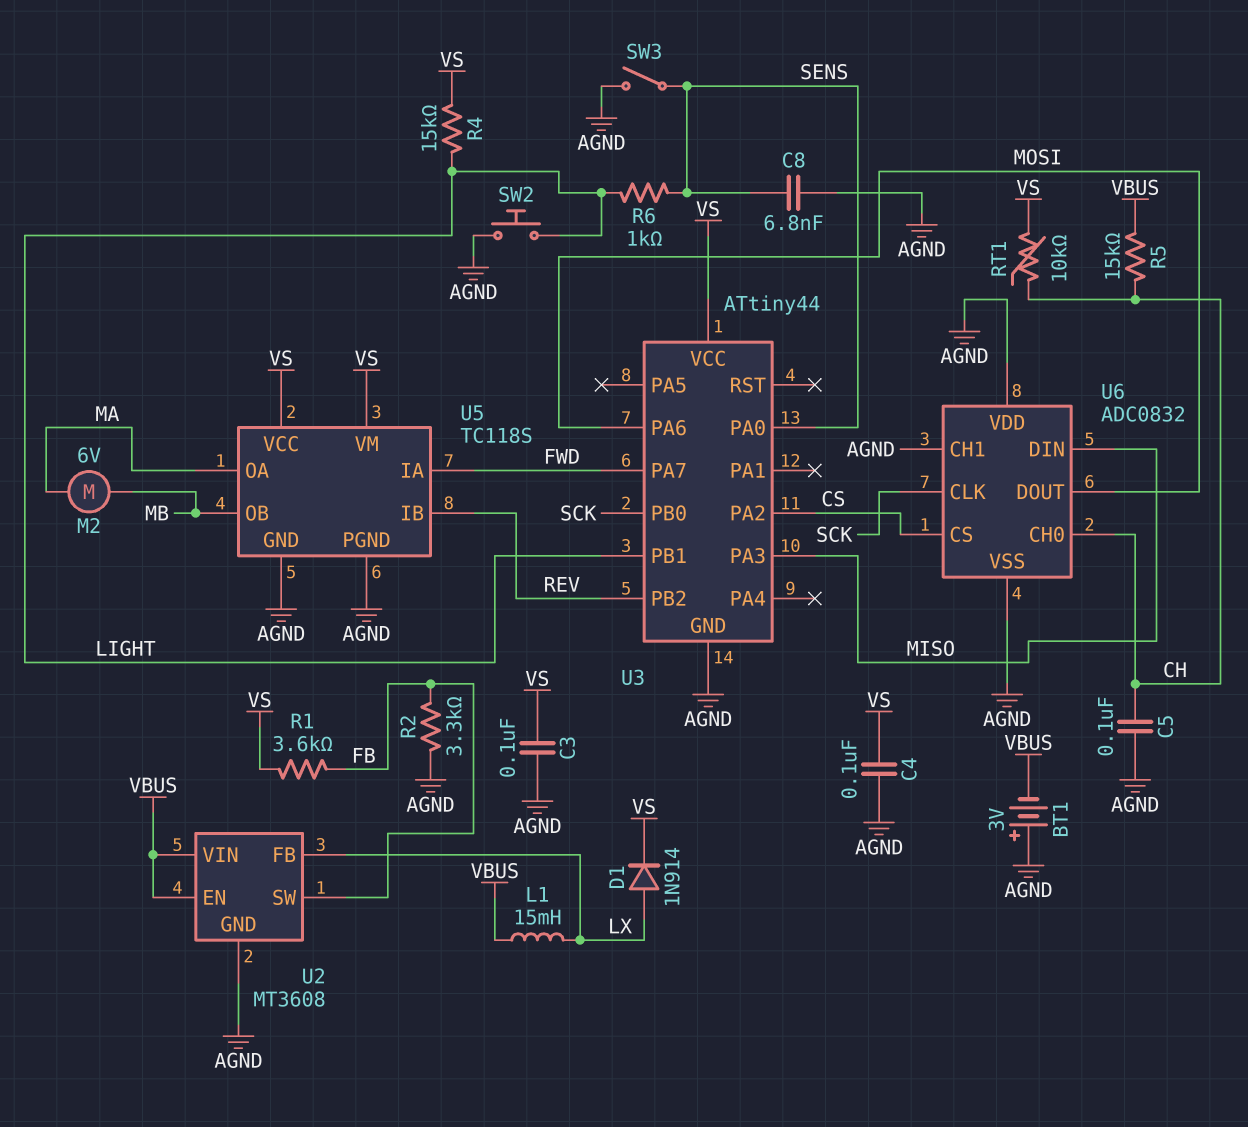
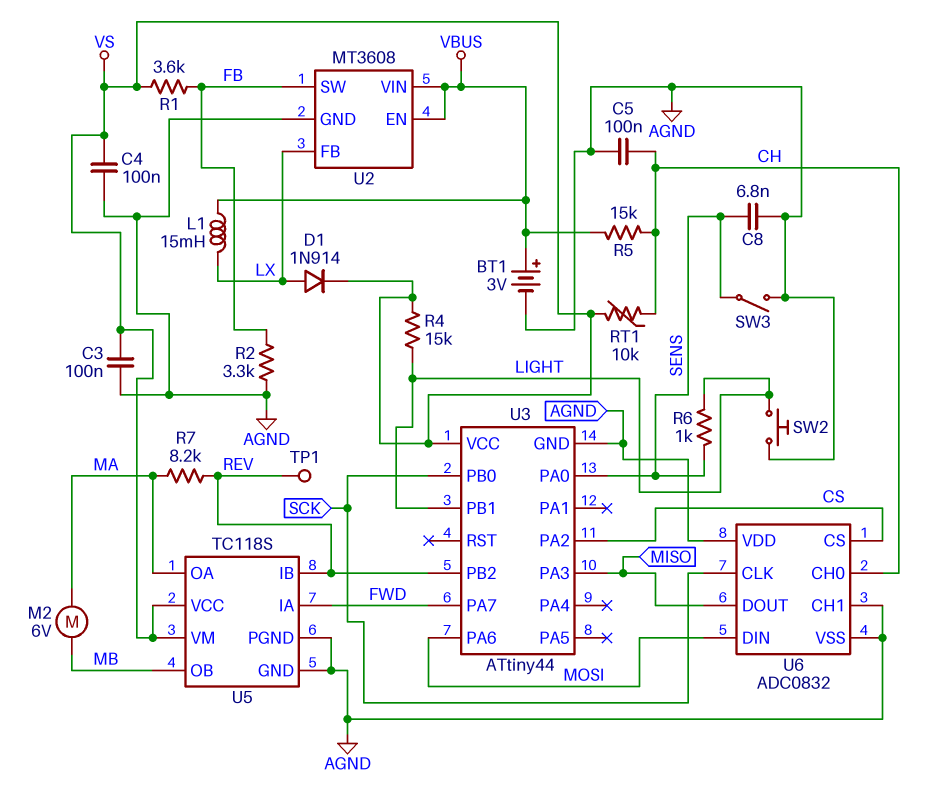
BT1: 3V (plus AGND, minus VBUS) -> 3V (plus VBUS, minus AGND)
R7: none -> 8.2k (MA, REV)
TP1: none -> test point (REV)
U6 pin DIN: MISO -> MOSI
U6 pin DOUT: MOSI -> MISO

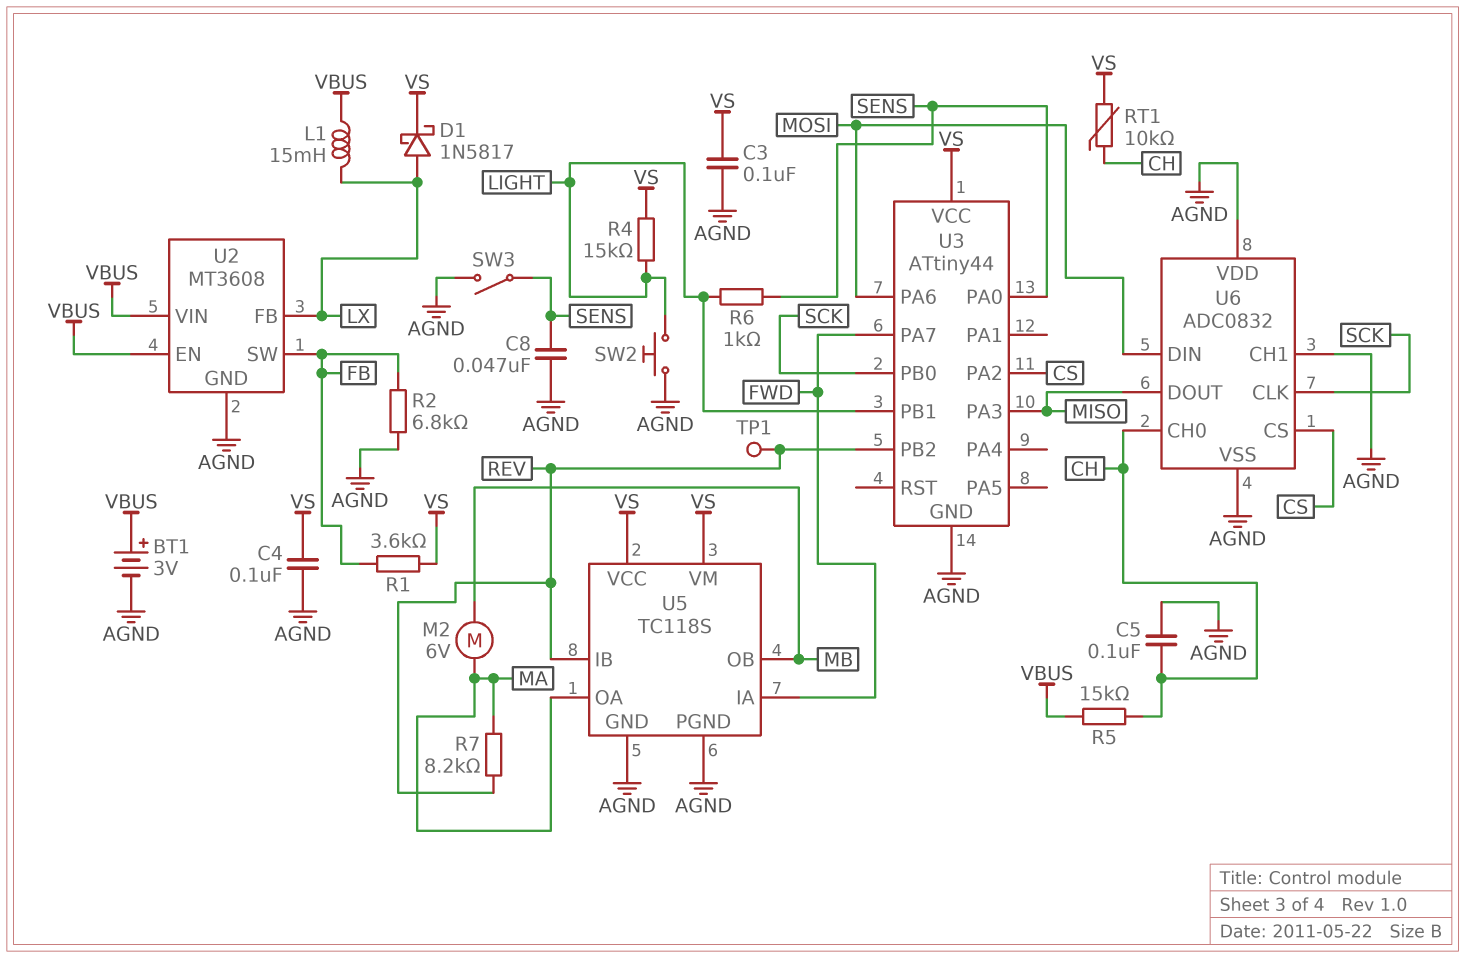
C8: 6.8nF (AGND, SENS) -> 47nF (AGND, SENS)
D1: diode 1N914 (A LX, K VS) -> schottky 1N5817 (A LX, K VS)
R2: 3.3k (AGND, FB) -> 6.8k (AGND, FB)

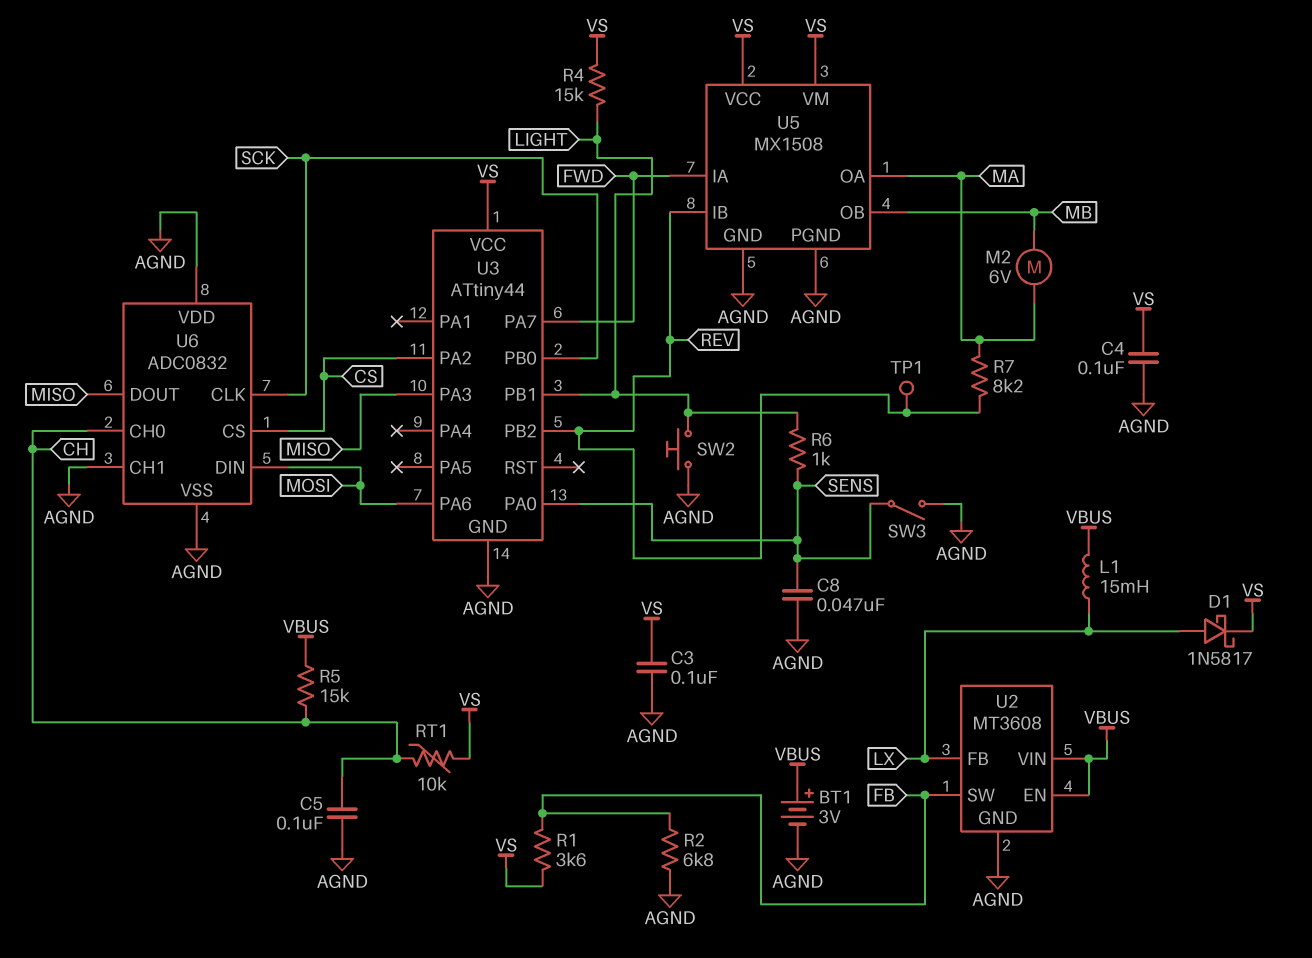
U5: TC118S -> MX1508

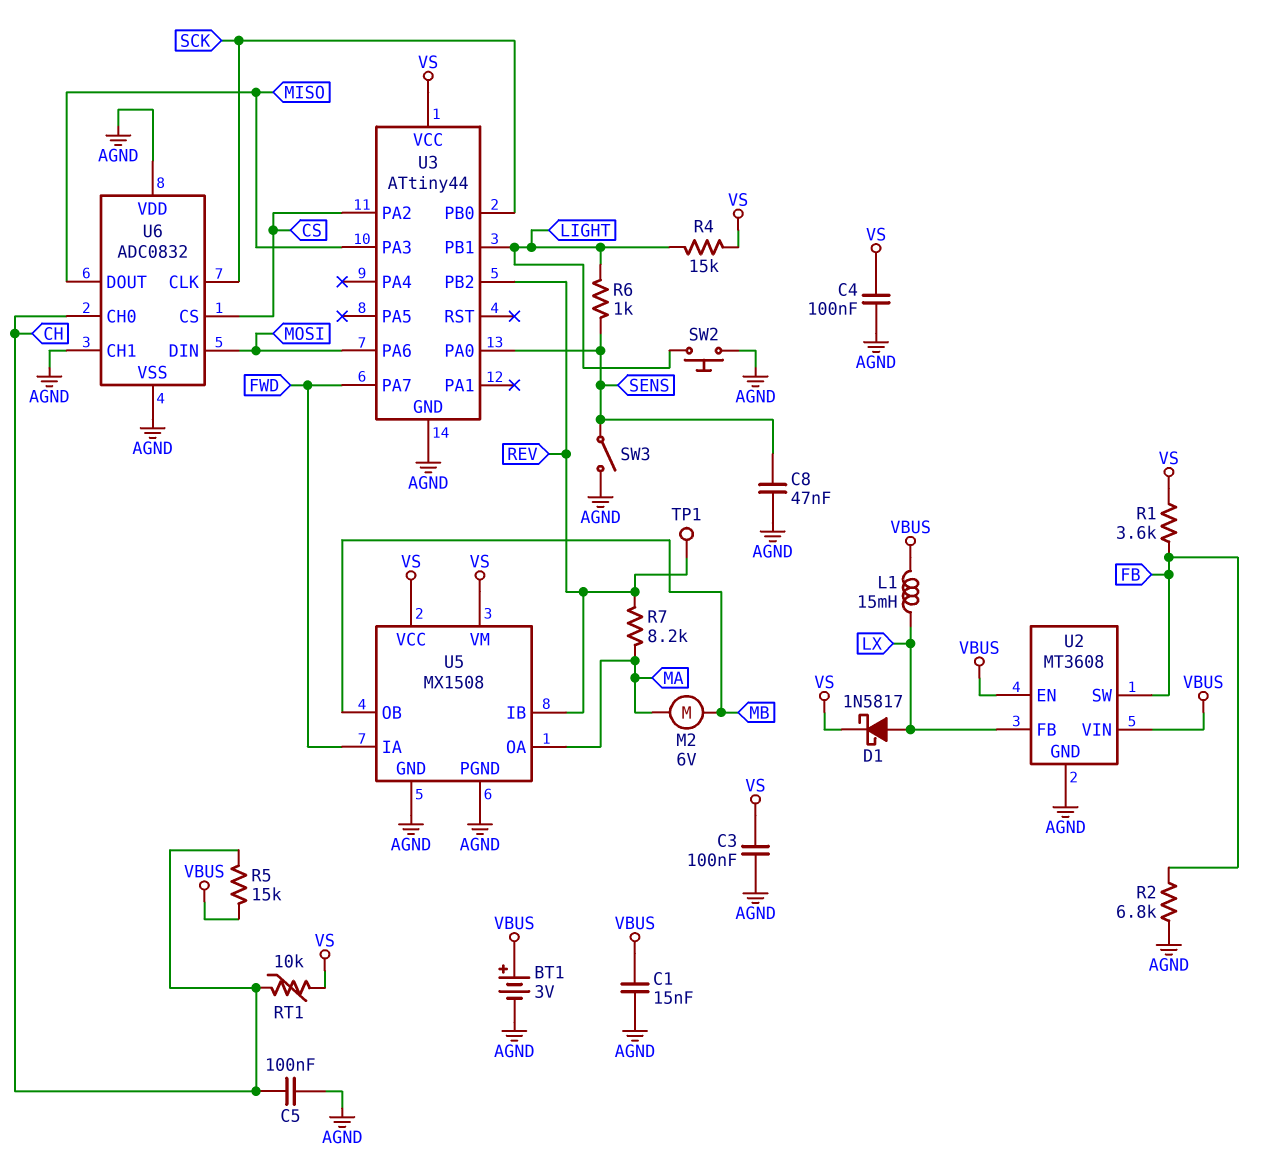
C1: none -> 15nF (AGND, VBUS)

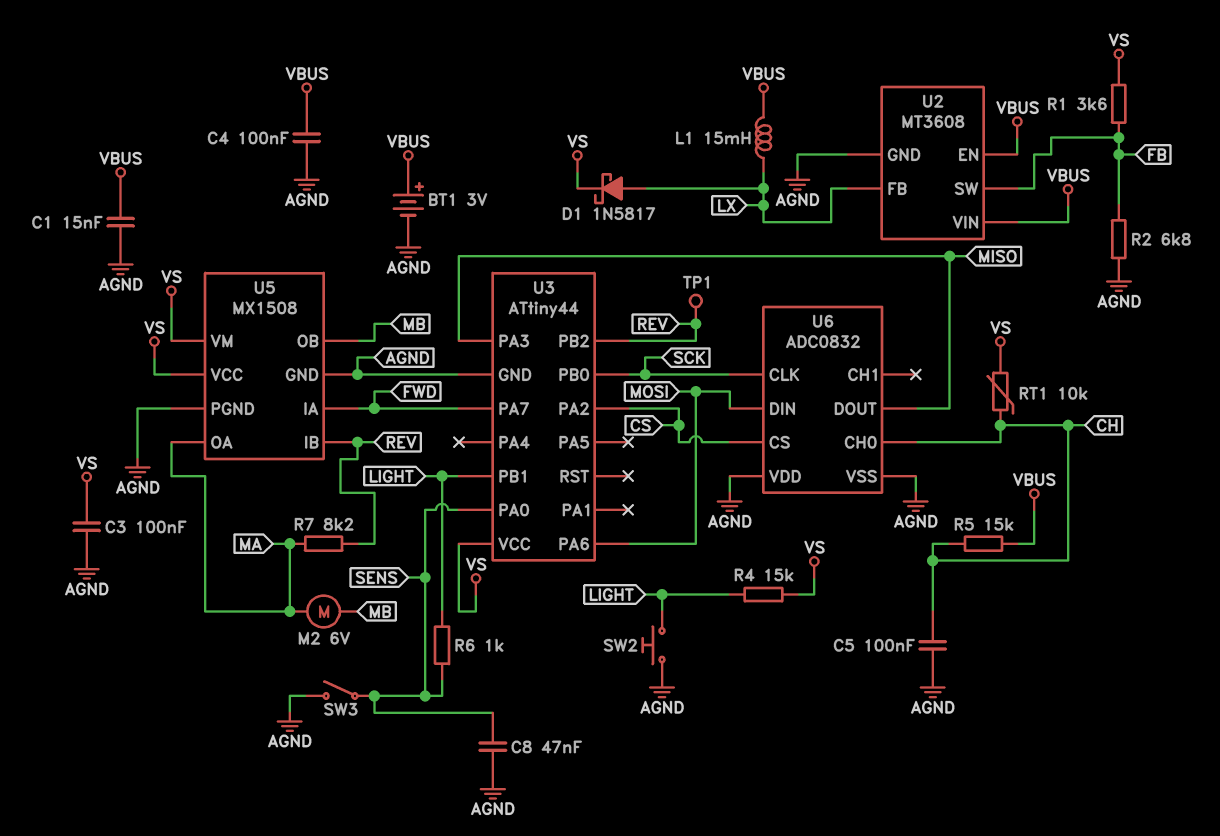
C4: 100nF (AGND, VS) -> 100nF (AGND, VBUS)
U6 pin CH1: AGND -> none

